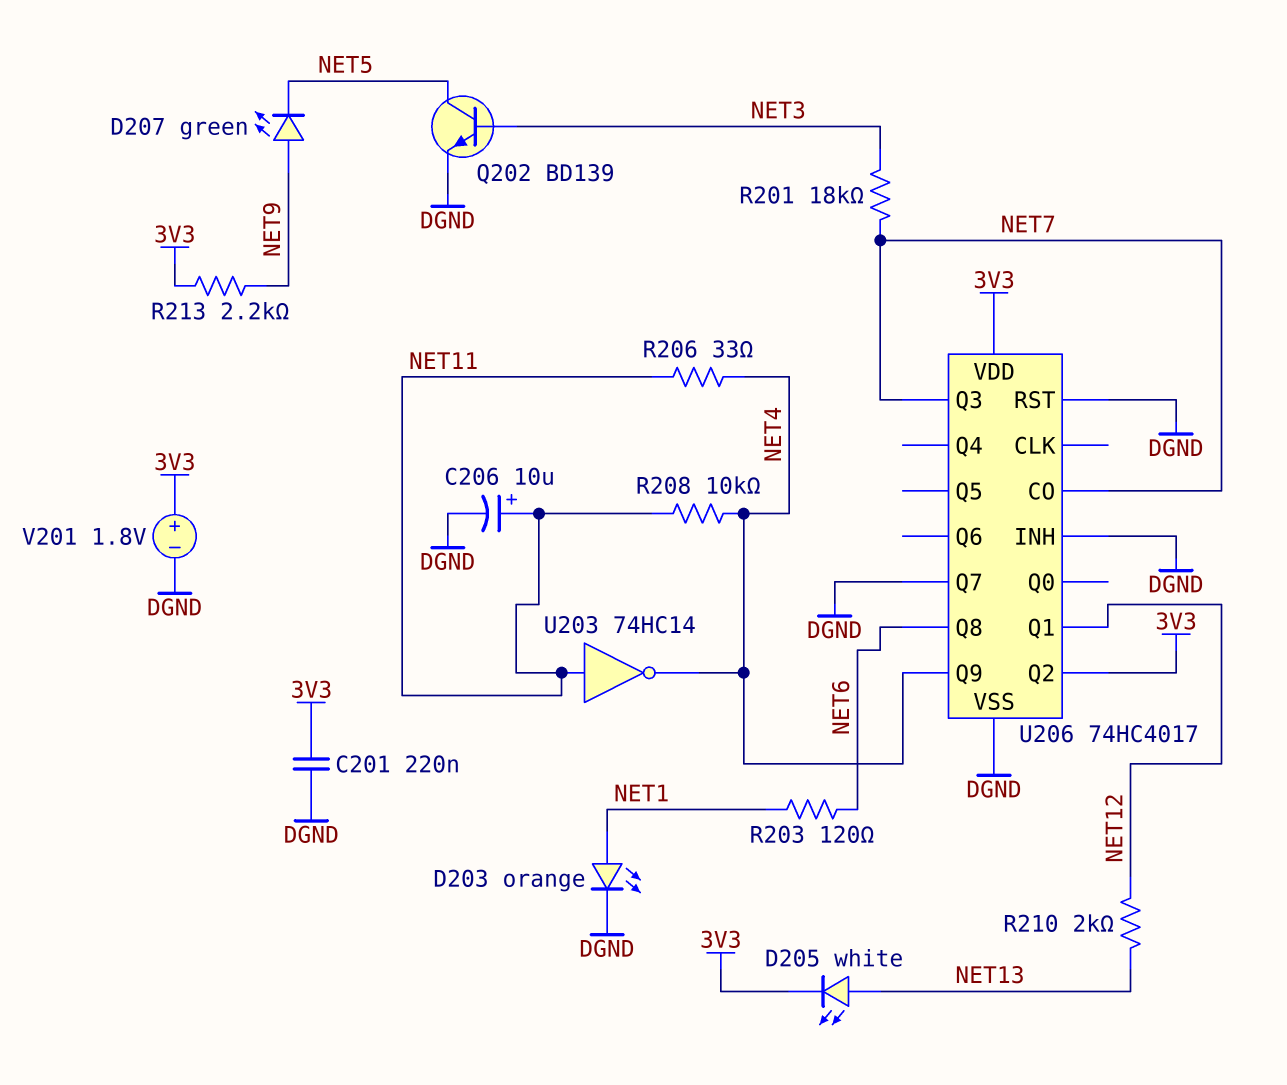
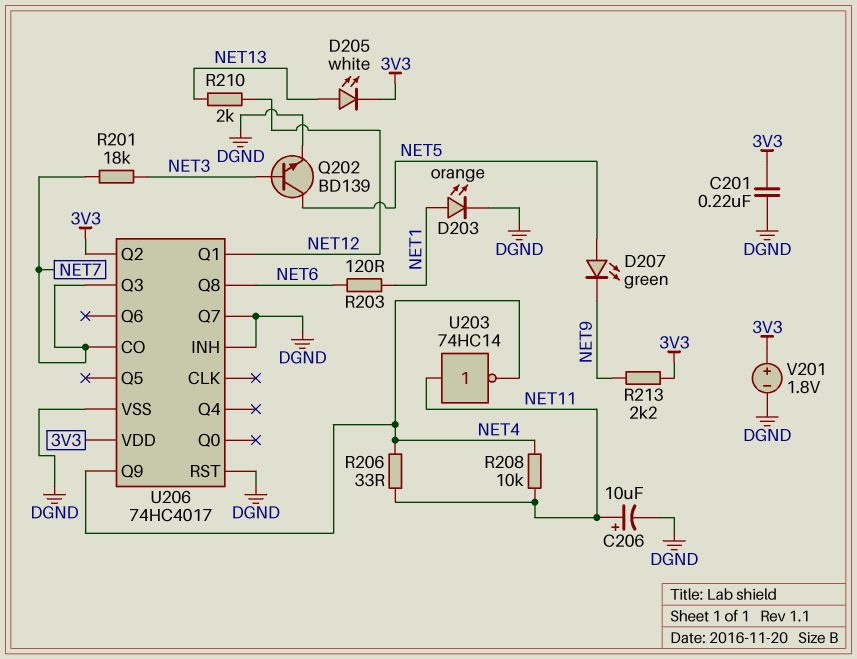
D207: LED green (A NET9, K NET5) -> LED green (A NET5, K NET9)

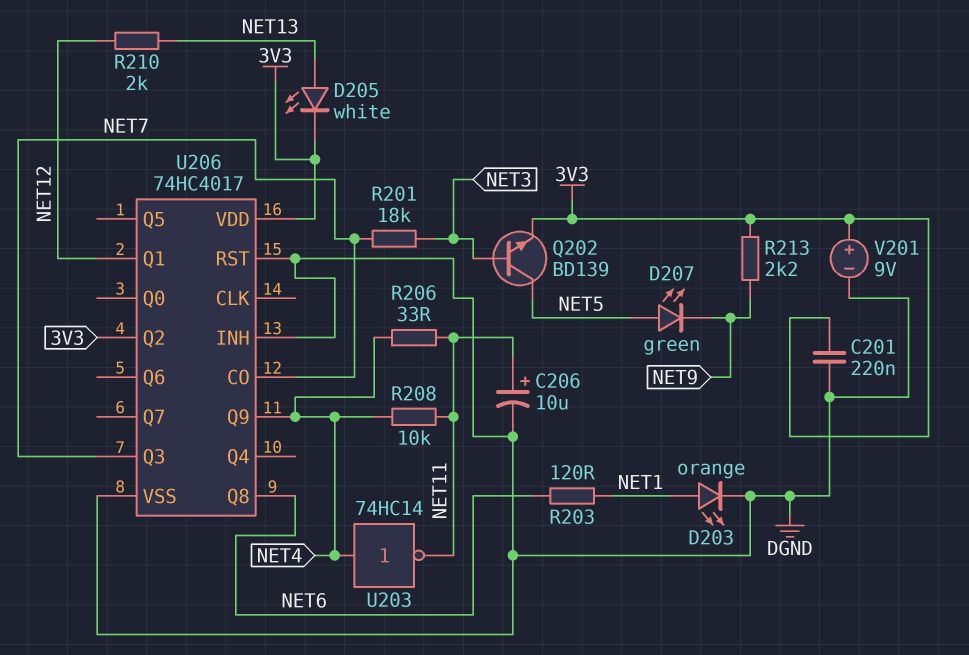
Q202: NPN BD139 (B NET3, C NET5, E DGND) -> NPN BD139 (B NET3, C NET5, E 3V3)
U203: NOT 74HC14 (in NET11, out NET4) -> NOT 74HC14 (in NET4, out NET11)
U206 pin Q7: DGND -> none
V201: 1.8V (plus 3V3, minus DGND) -> 9V (plus 3V3, minus DGND)

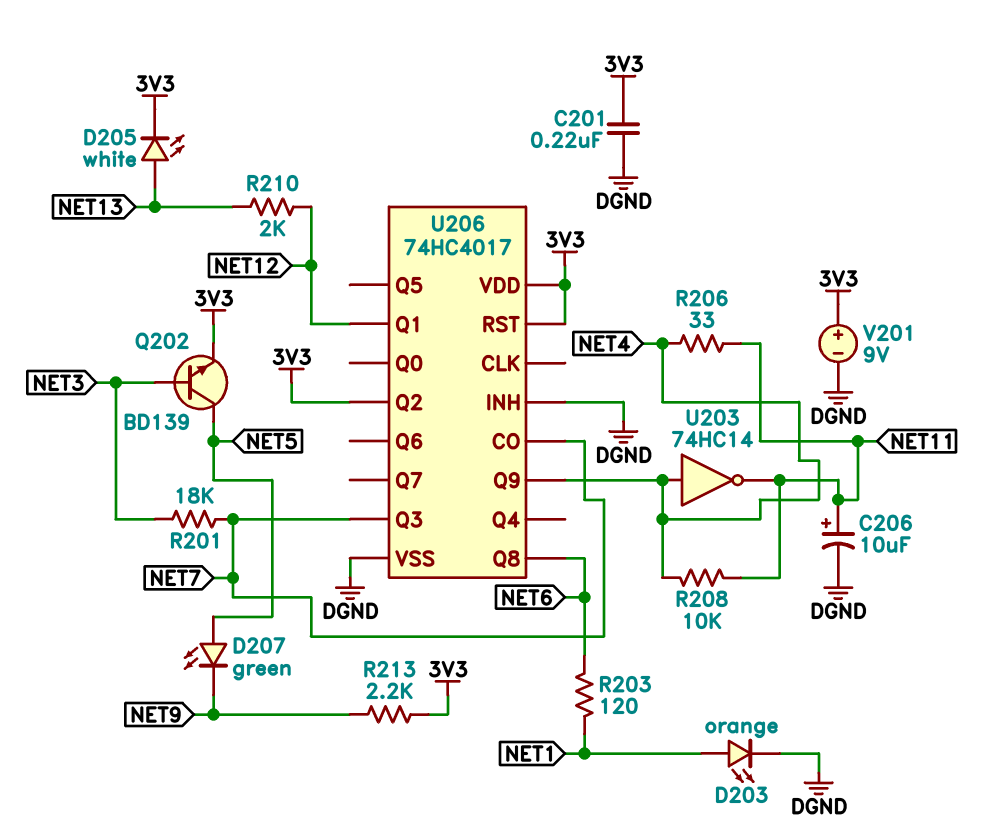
U206 pin RST: DGND -> 3V3

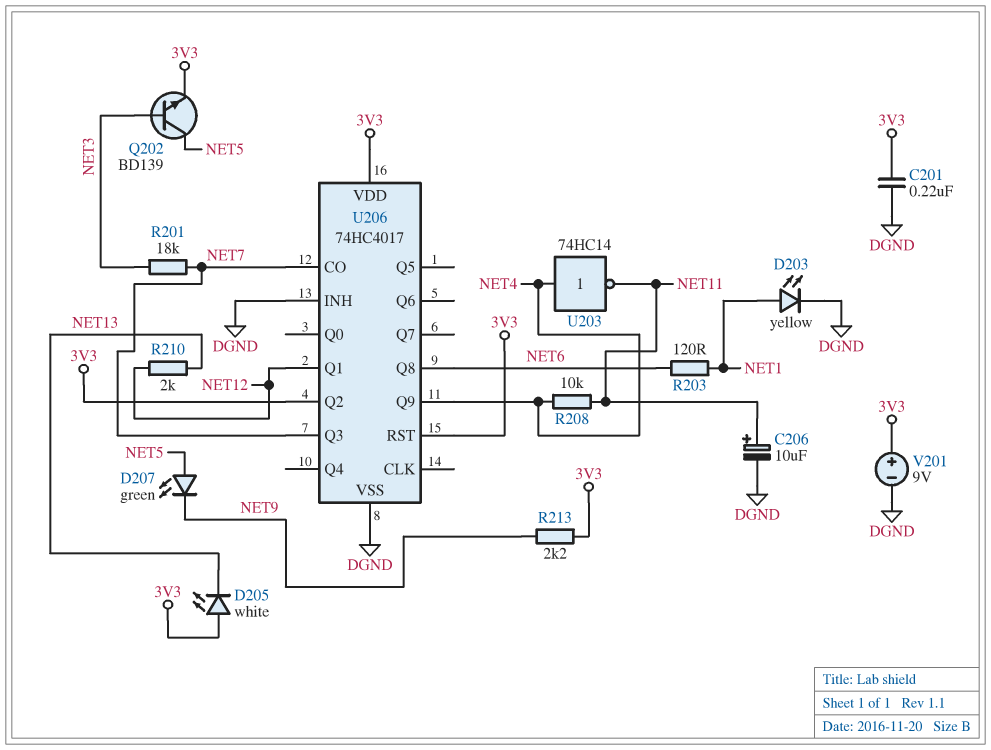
D203: LED orange (A NET1, K DGND) -> LED yellow (A NET1, K DGND)
D205: LED white (A NET13, K 3V3) -> LED white (A 3V3, K NET13)
R206: 33 (NET4, NET11) -> none

